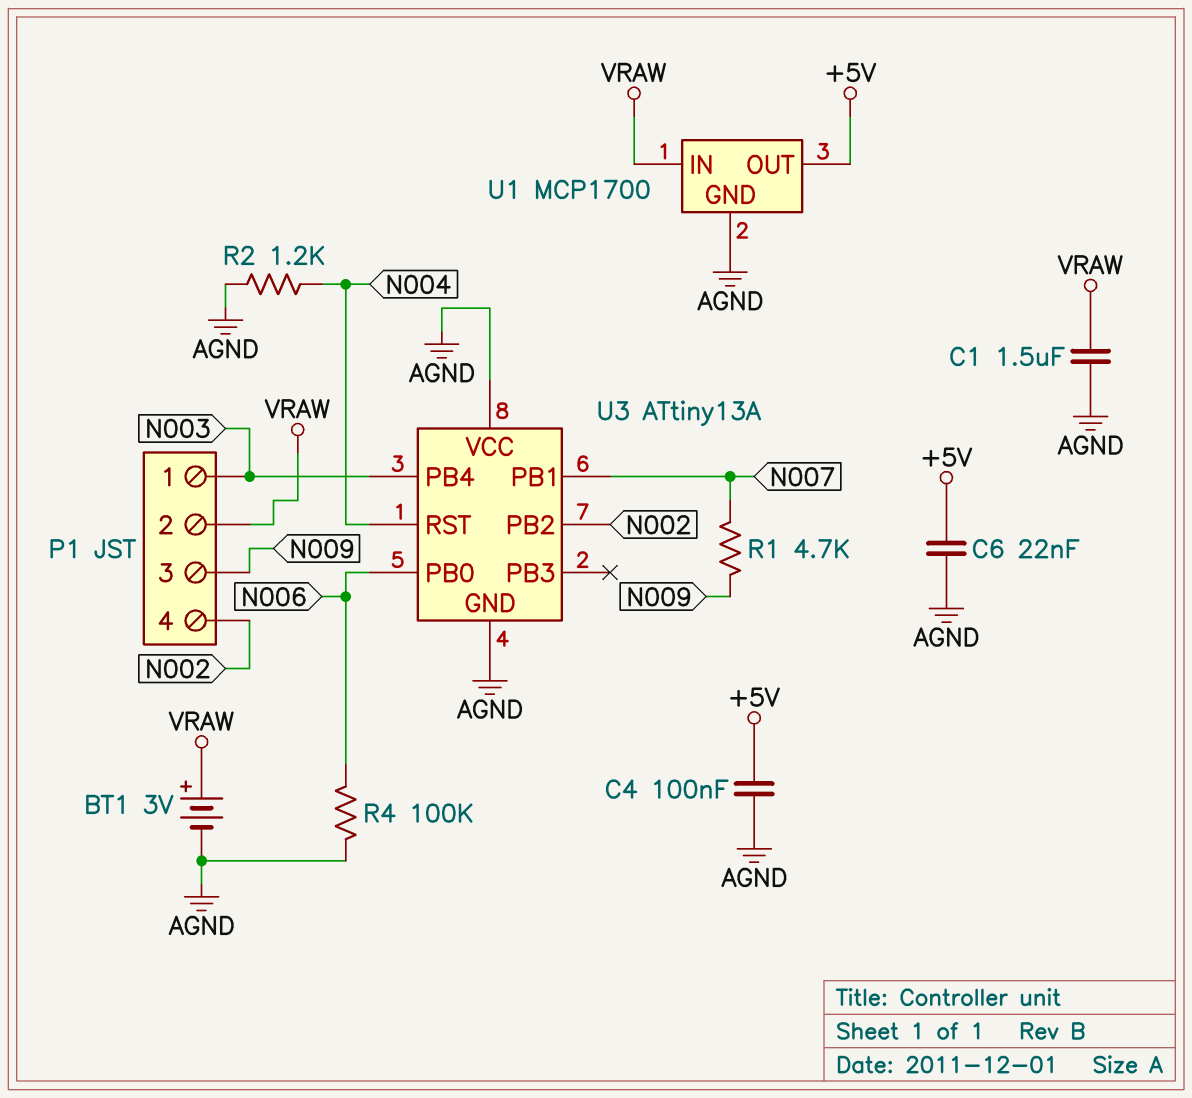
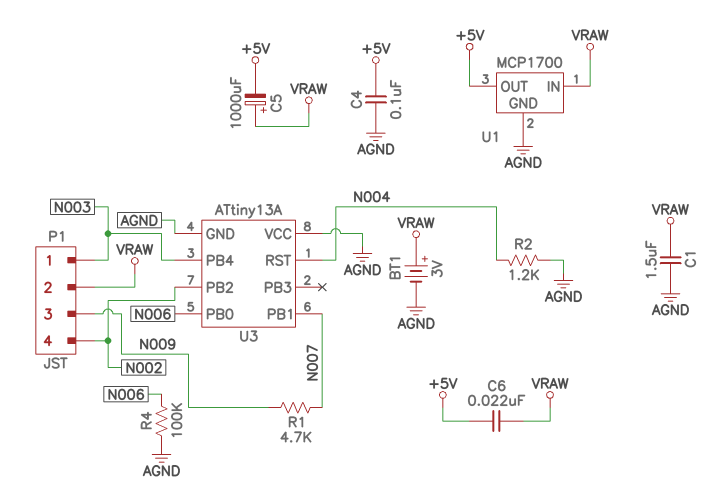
C5: none -> 1000uF (plus VRAW, minus +5V)
C6: 22nF (+5V, AGND) -> 22nF (+5V, VRAW)

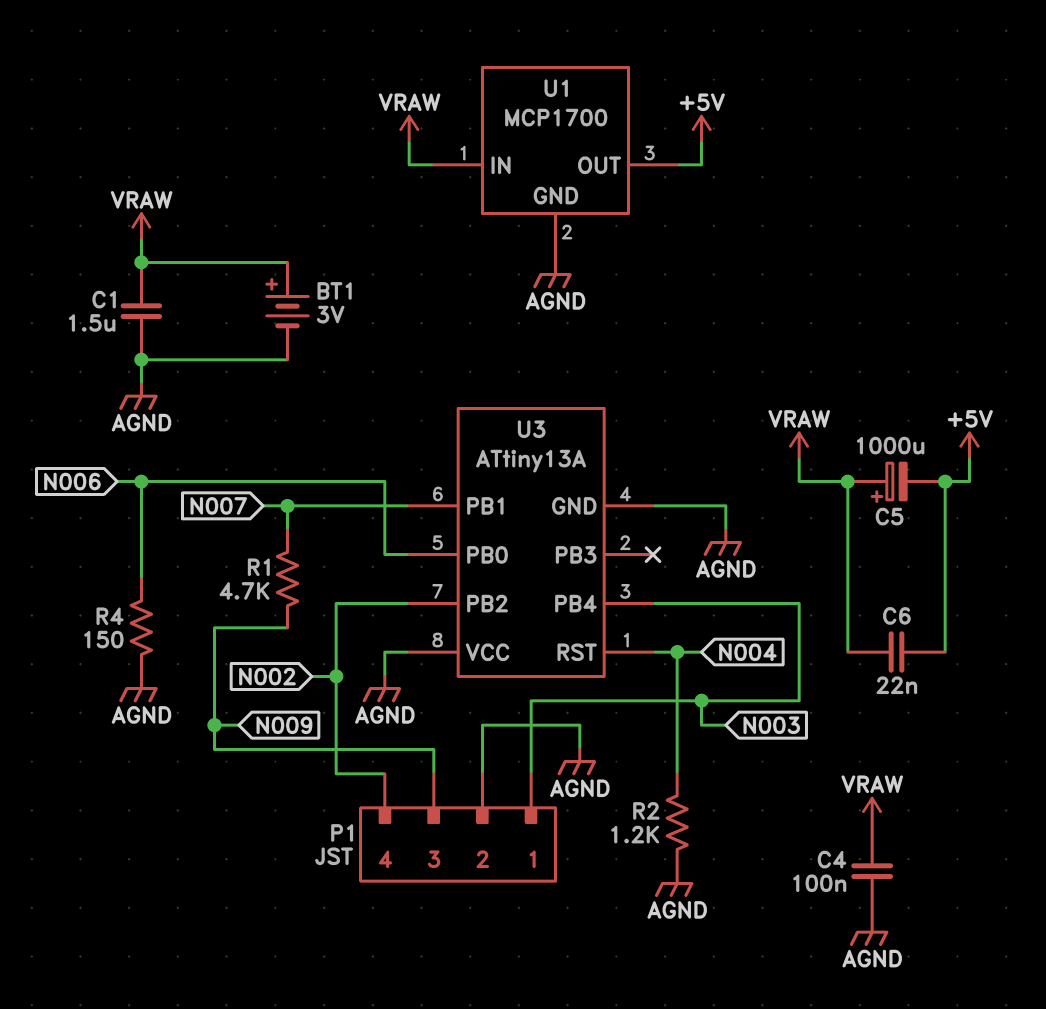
C4: 100nF (+5V, AGND) -> 100nF (AGND, VRAW)
P1 pin 2: VRAW -> AGND
R4: 100k (AGND, N006) -> 150 (AGND, N006)

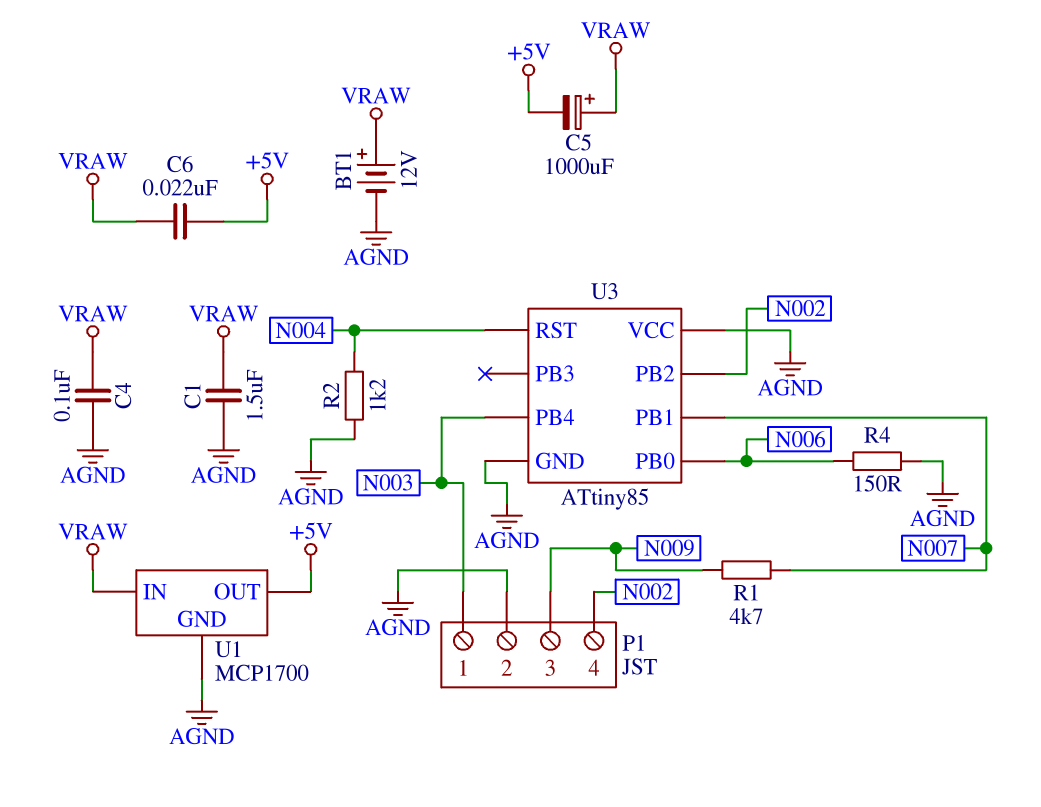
BT1: 3V (plus VRAW, minus AGND) -> 12V (plus VRAW, minus AGND)
U3: ATtiny13A -> ATtiny85

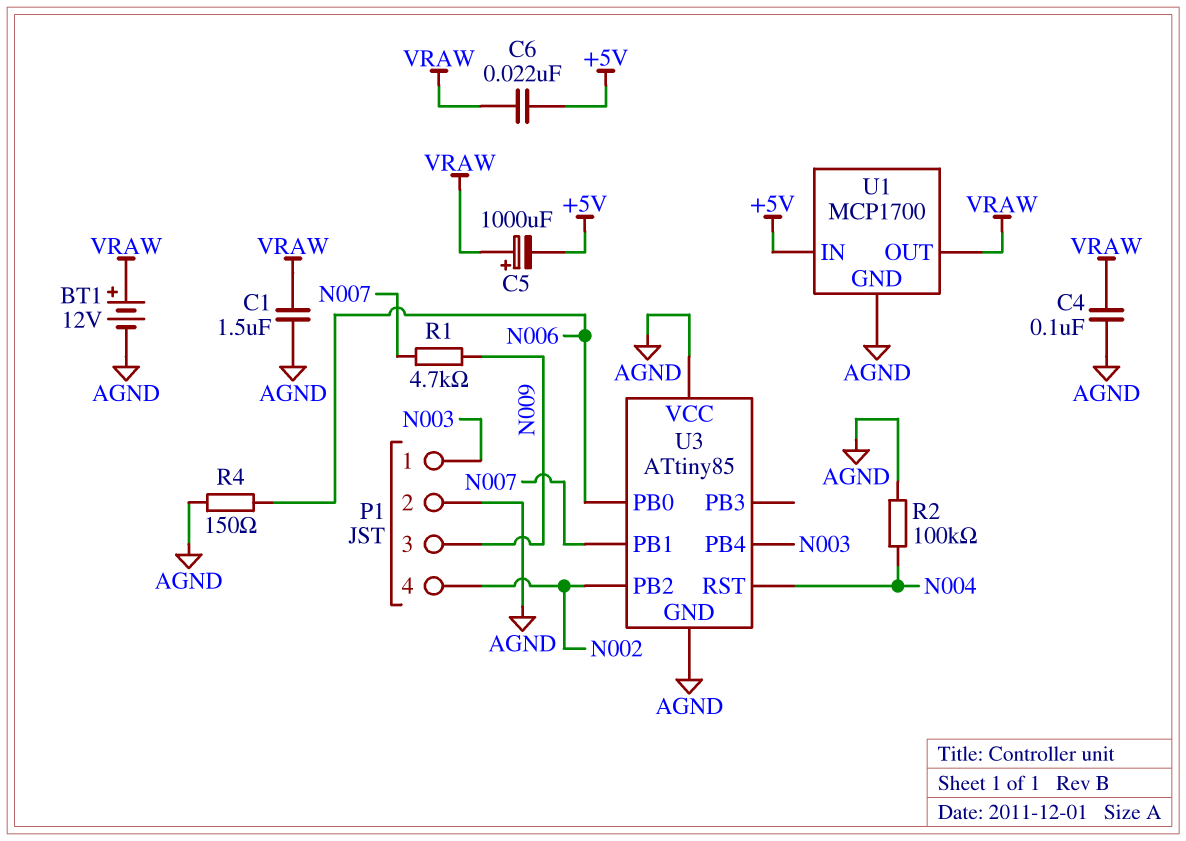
R2: 1.2k (AGND, N004) -> 100k (AGND, N004)
U1 pin IN: VRAW -> +5V
U1 pin OUT: +5V -> VRAW

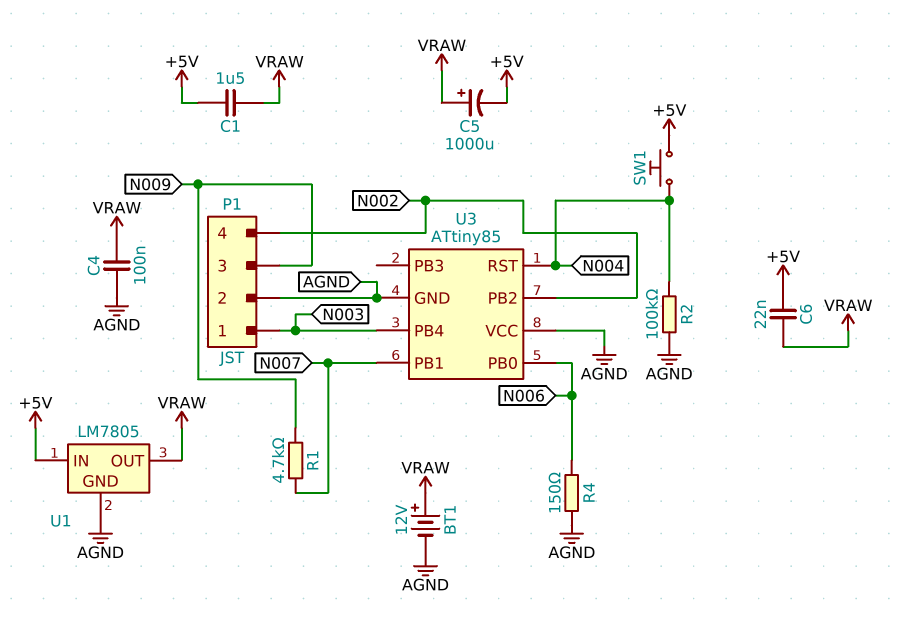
C1: 1.5uF (AGND, VRAW) -> 1.5uF (+5V, VRAW)
SW1: none -> button (+5V, N004)
U1: MCP1700 -> LM7805

